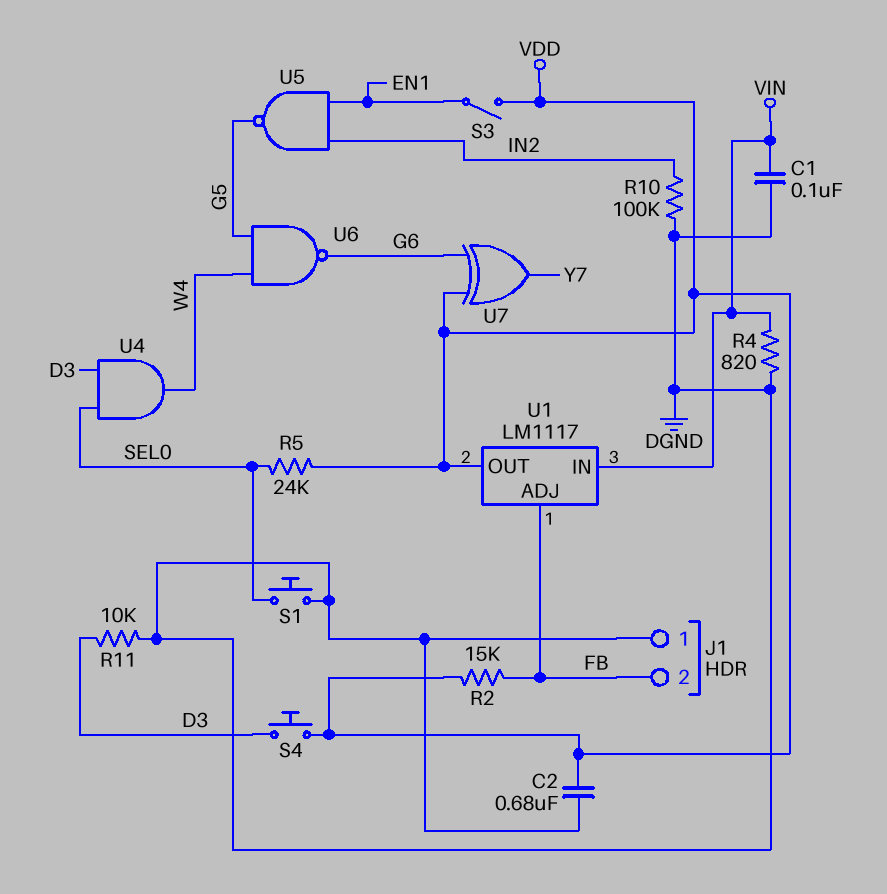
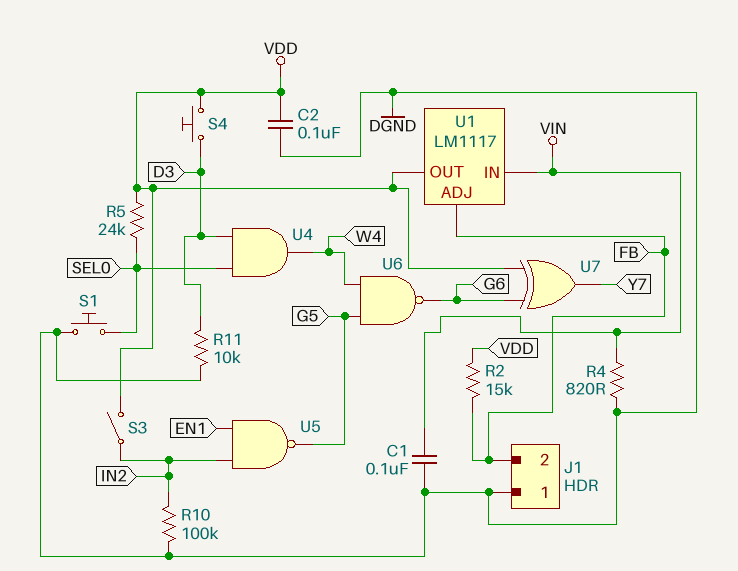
C2: 680nF (DGND, VDD) -> 100nF (DGND, VDD)
S3: switch (EN1, VDD) -> switch (IN2, VDD)

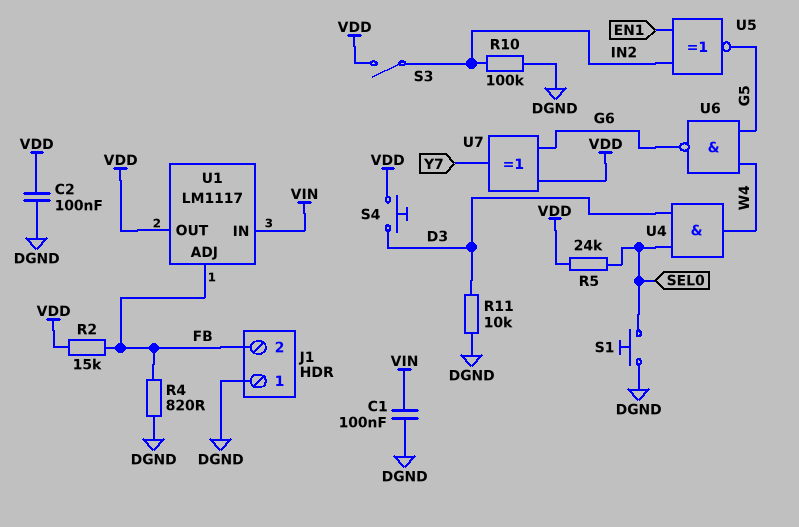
R4: 820 (DGND, VIN) -> 820 (DGND, FB)
U5: NAND (in EN1, in IN2, out G5) -> XNOR (in EN1, in IN2, out G5)

